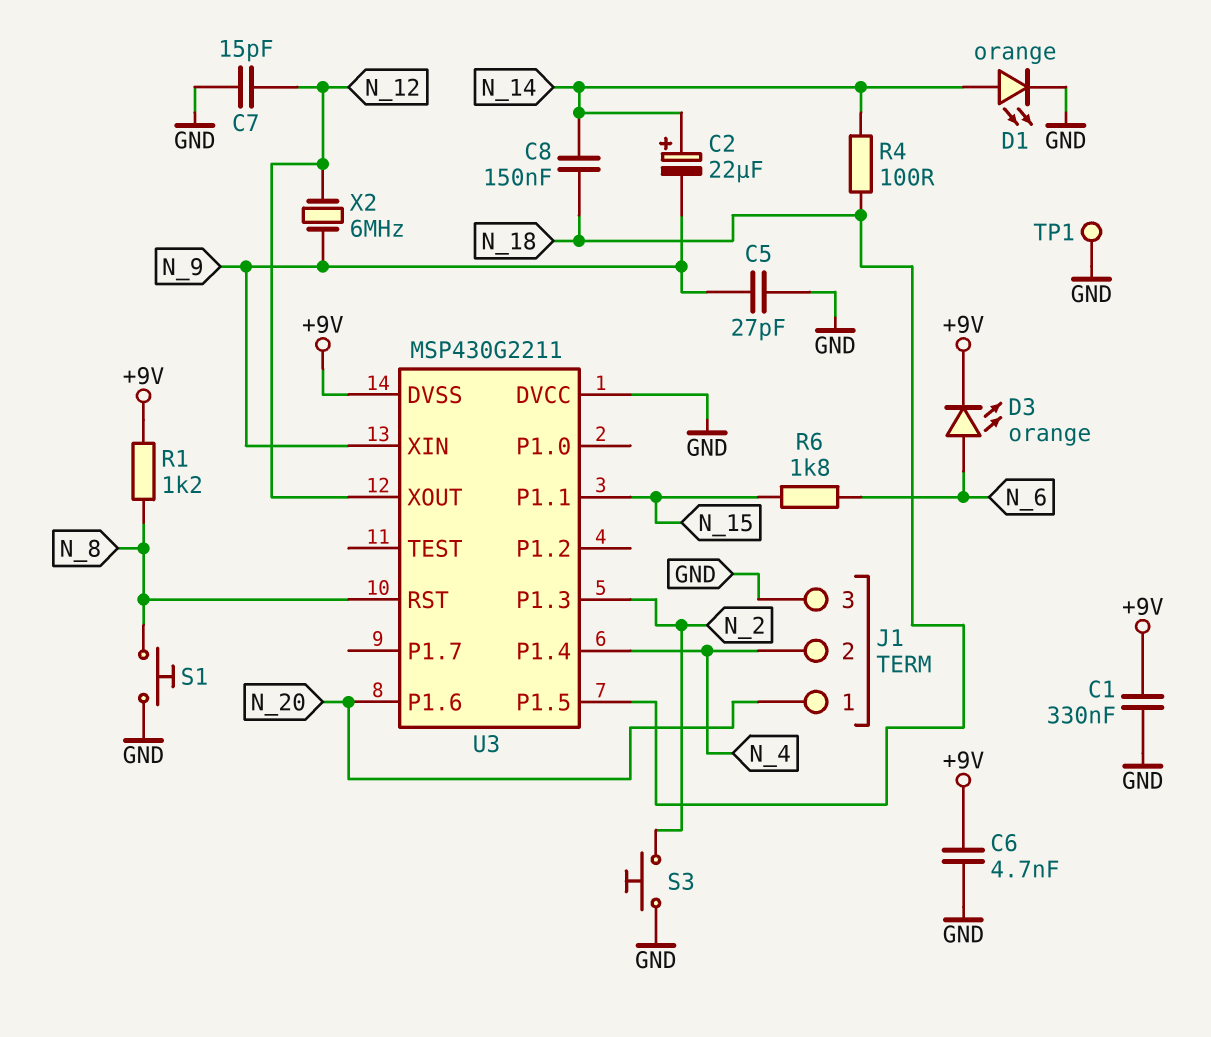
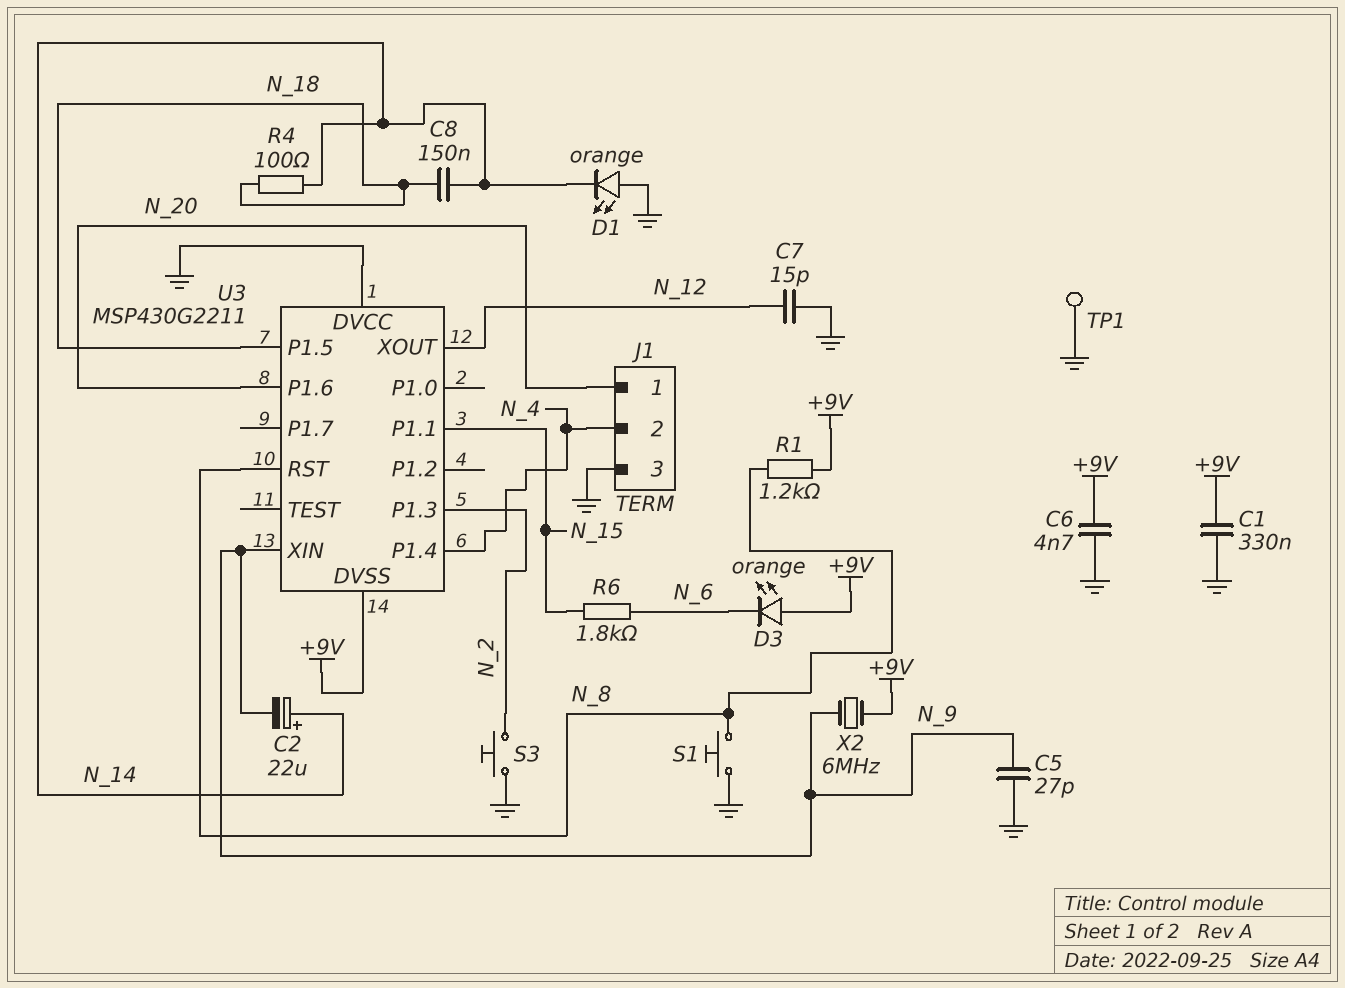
D1: LED orange (A N_14, K GND) -> LED orange (A GND, K N_14)
D3: LED orange (A N_6, K +9V) -> LED orange (A +9V, K N_6)
X2: 6MHz (N_9, N_12) -> 6MHz (+9V, N_9)

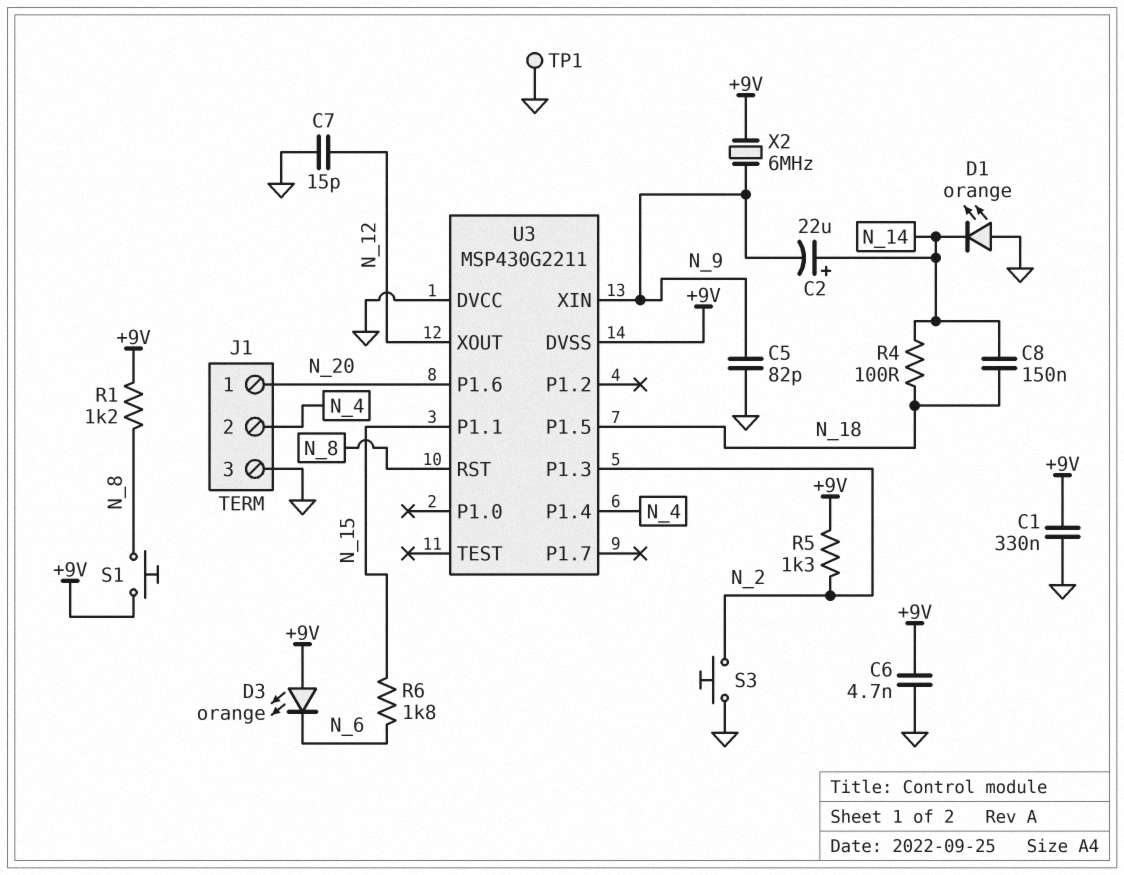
C5: 27pF (GND, N_9) -> 82pF (GND, N_9)
R5: none -> 1.3k (+9V, N_2)
S1: button (GND, N_8) -> button (+9V, N_8)

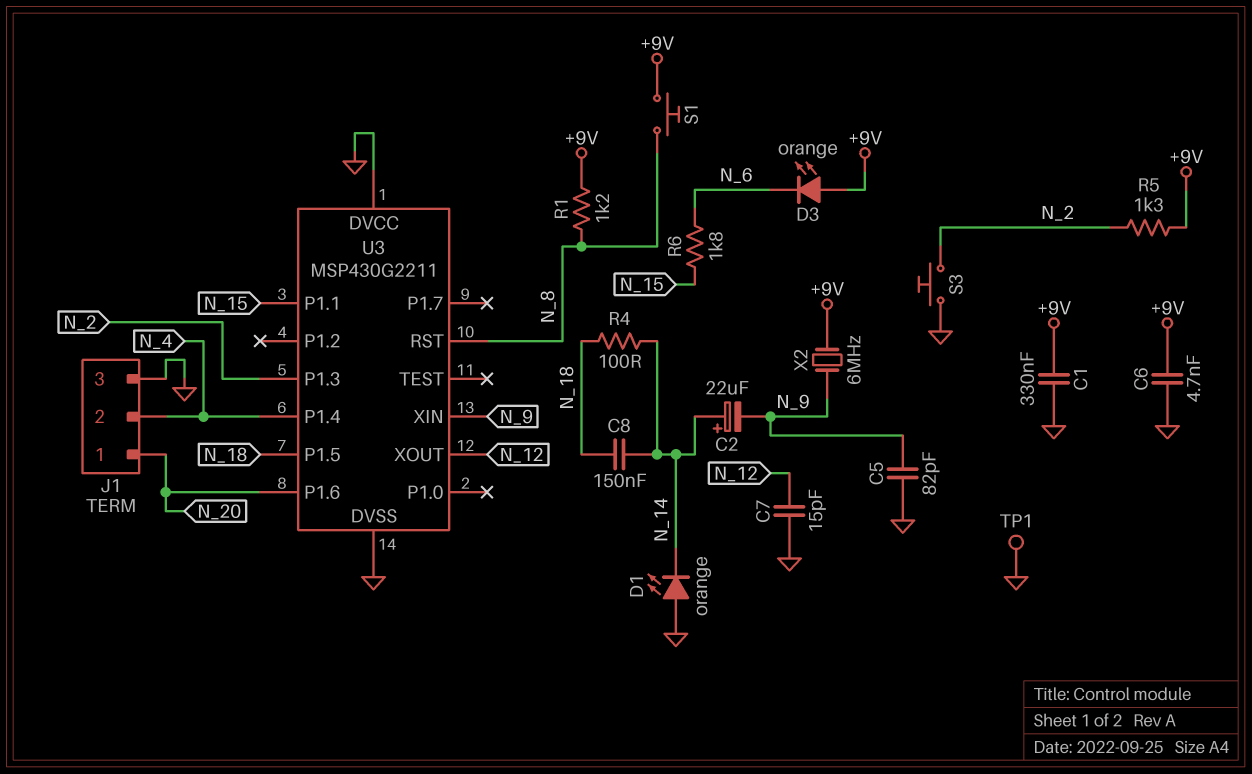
U3 pin DVSS: +9V -> GND

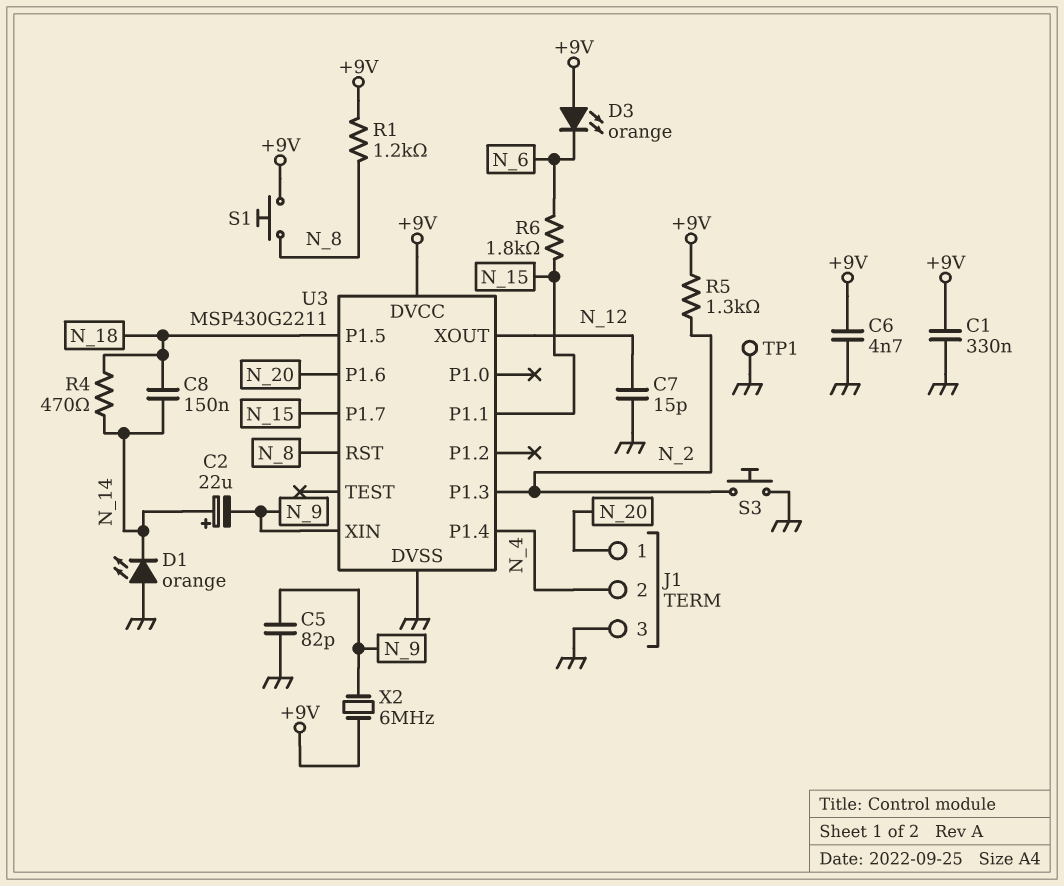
R4: 100 (N_14, N_18) -> 470 (N_14, N_18)
U3 pin DVCC: GND -> +9V
U3 pin P1.7: none -> N_15

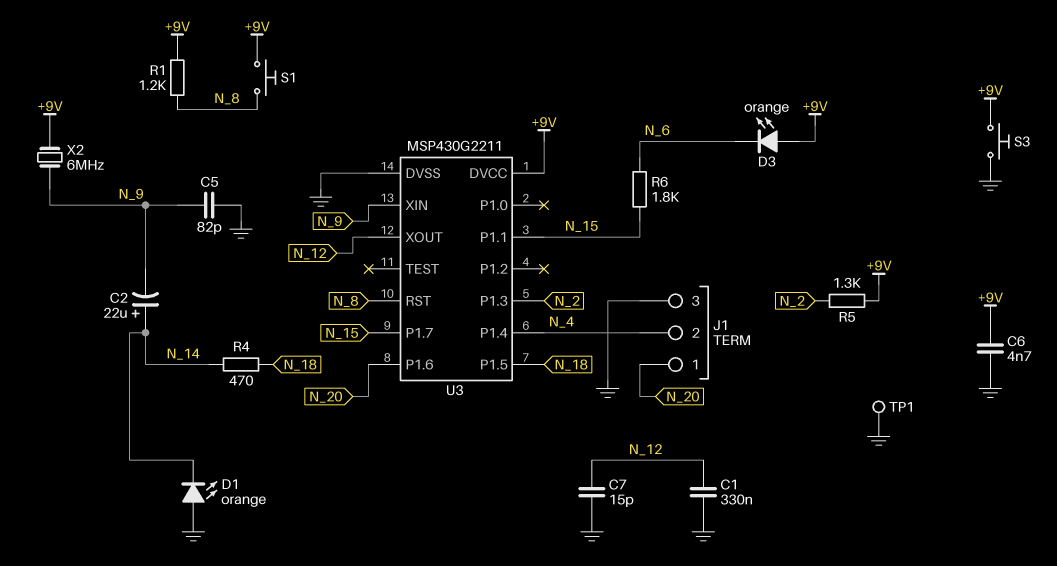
C1: 330nF (+9V, GND) -> 330nF (GND, N_12)
C8: 150nF (N_14, N_18) -> none
S3: button (GND, N_2) -> button (+9V, GND)

